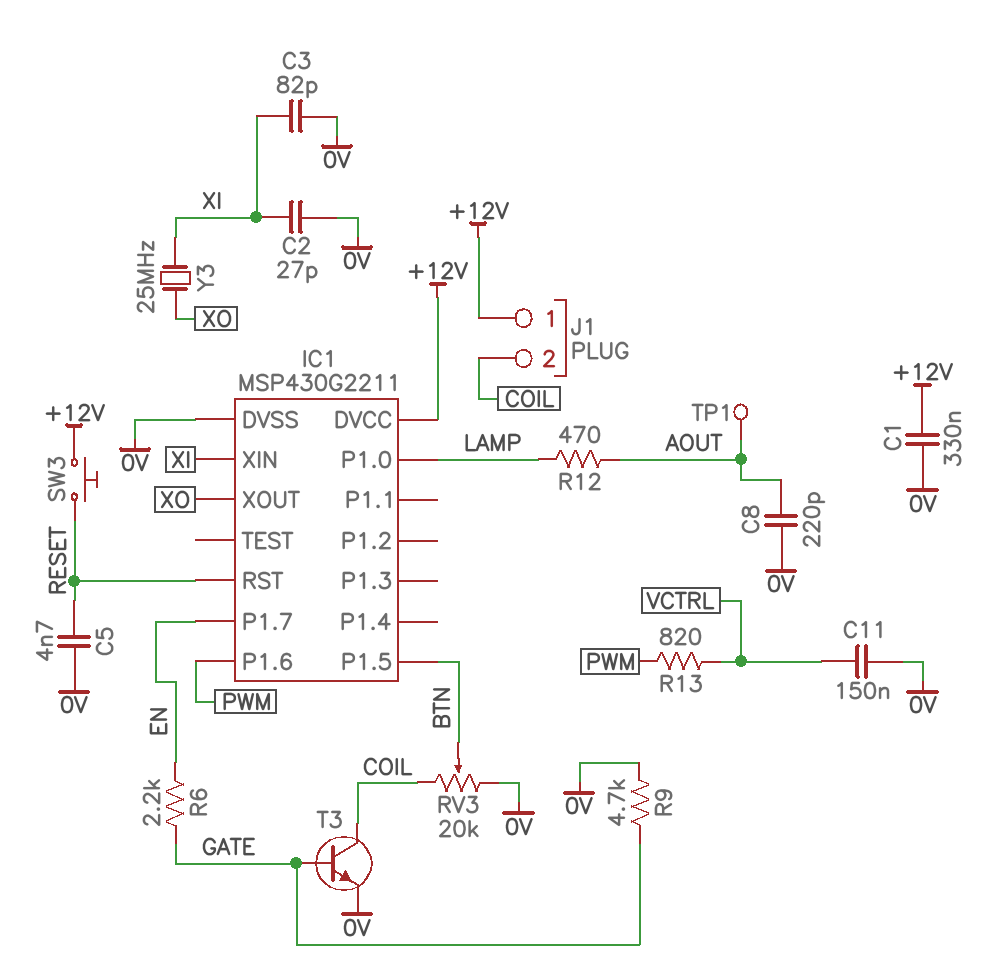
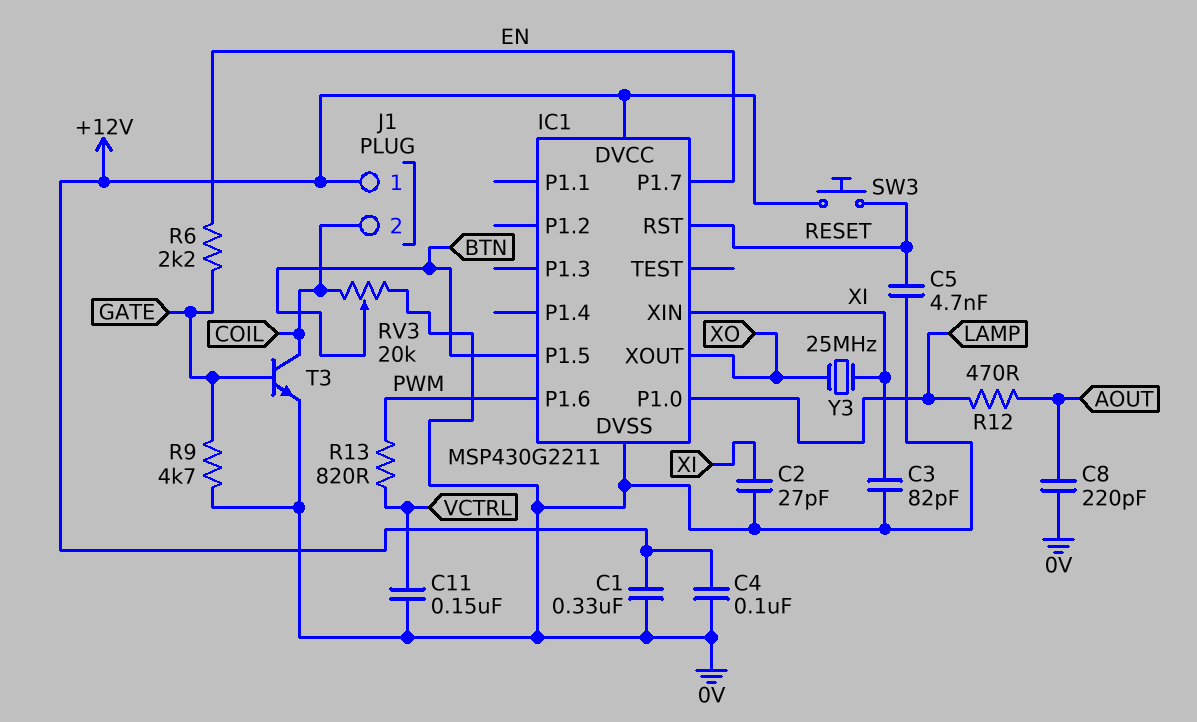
C4: none -> 100nF (+12V, 0V)
TP1: test point (AOUT) -> none

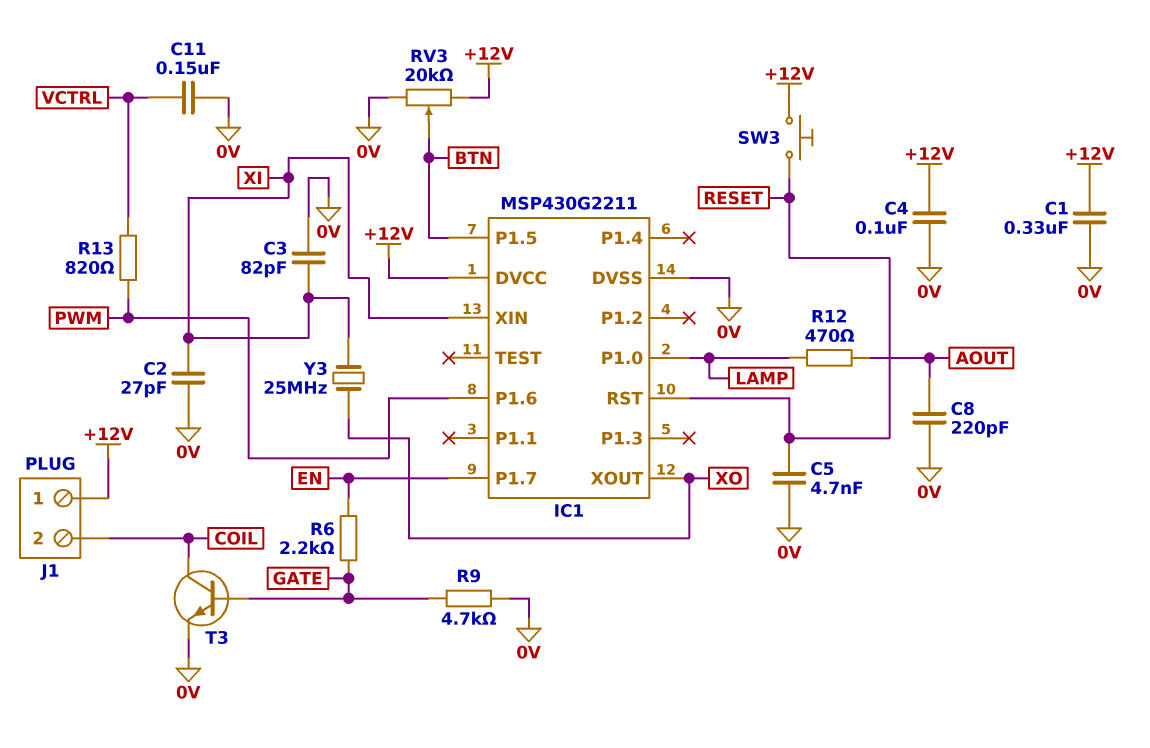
RV3: 20k (0V, COIL, wiper BTN) -> 20k (+12V, 0V, wiper BTN)

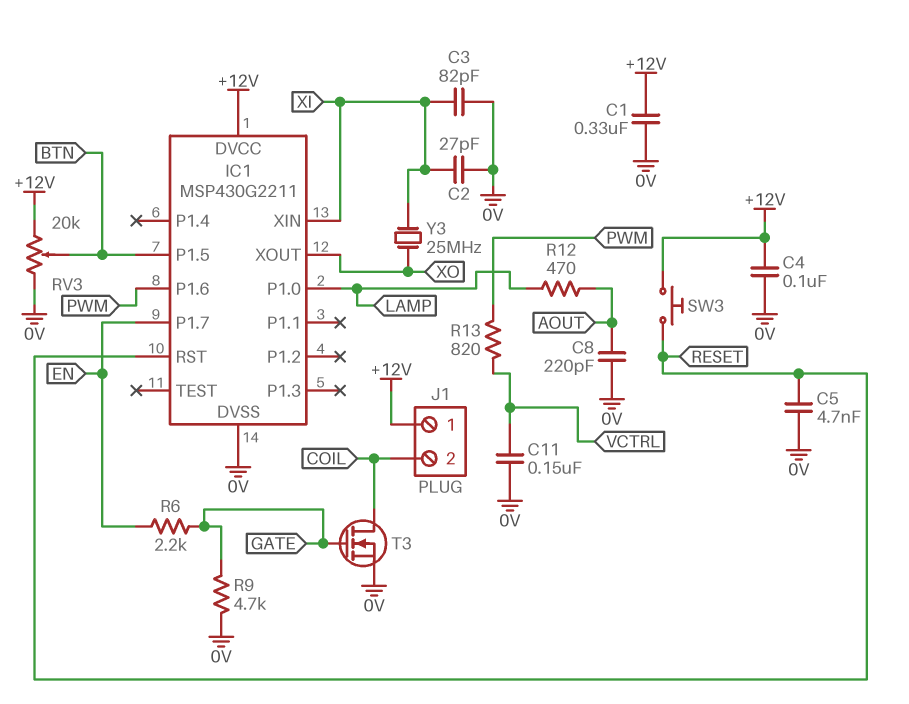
T3: NPN (B GATE, C COIL, E 0V) -> NMOS (G GATE, D COIL, S 0V)

